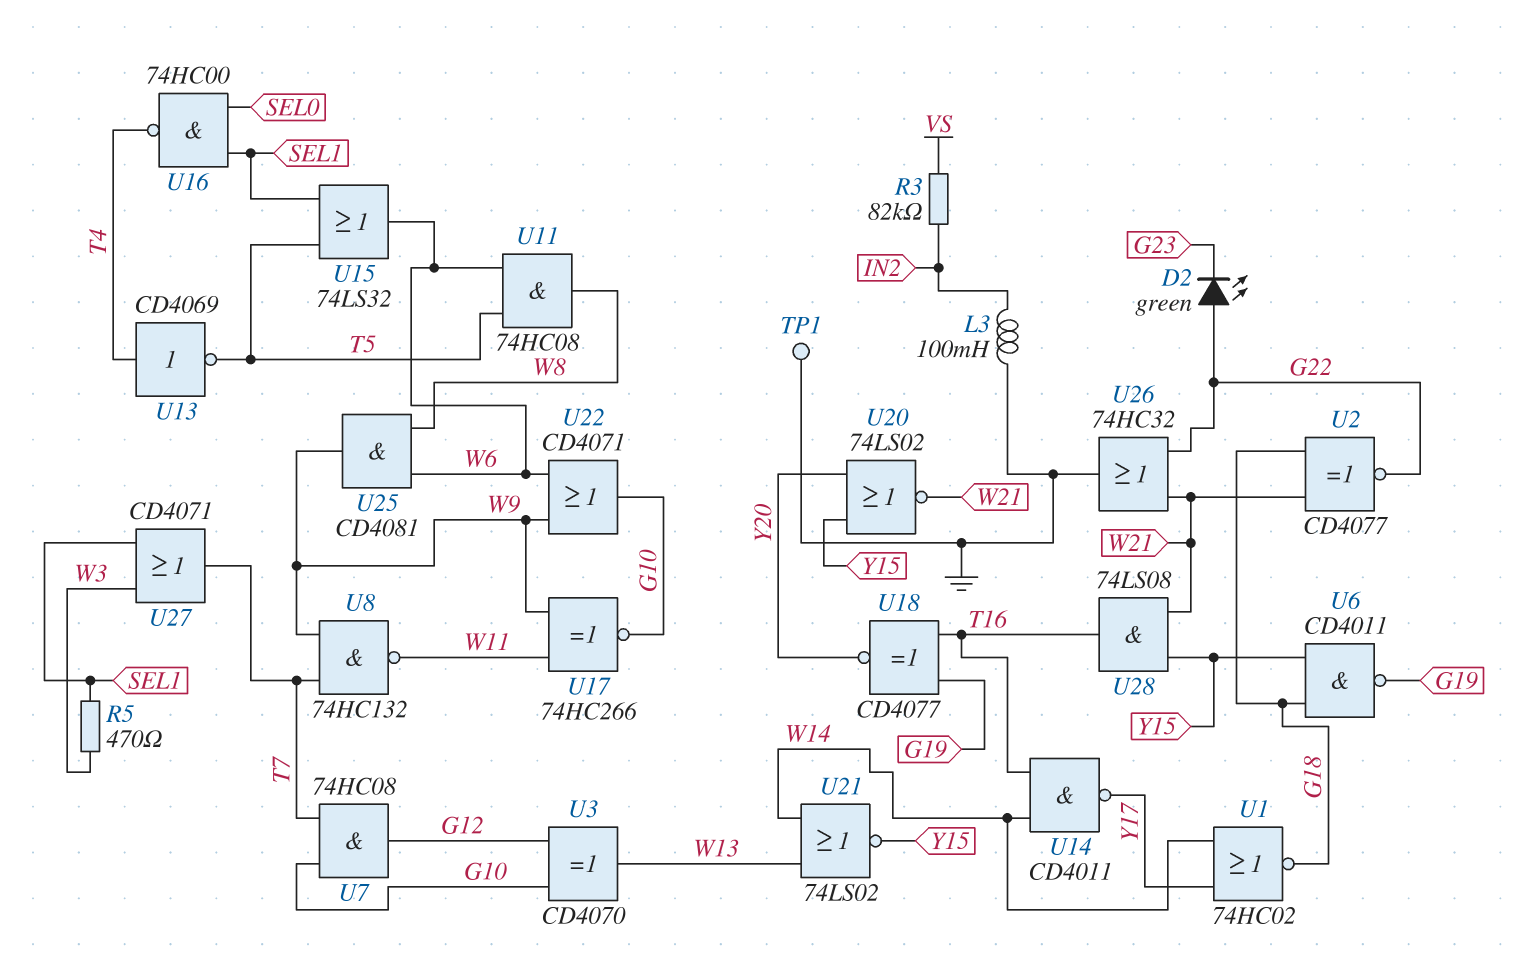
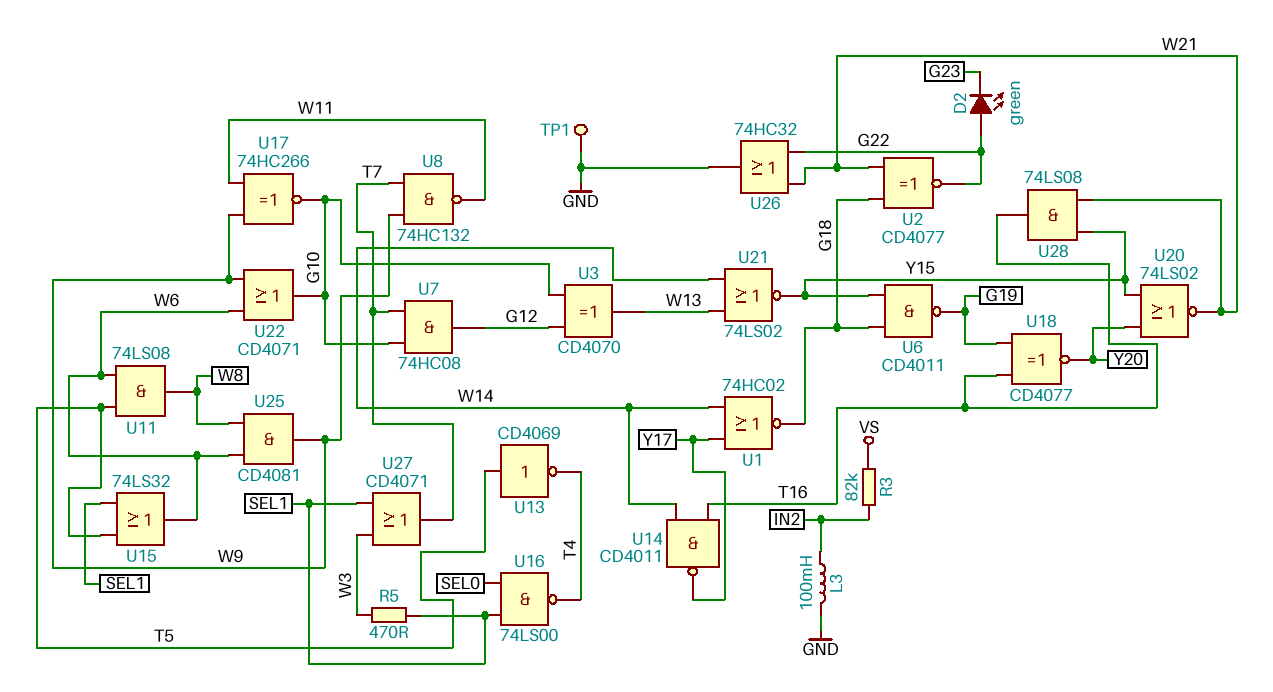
U11: AND 74HC08 (in T5, in W6, out W8) -> AND 74LS08 (in T5, in W6, out W8)
U13: NOT CD4069 (in T4, out T5) -> NOT CD4069 (in T5, out T4)
U16: NAND 74HC00 (in SEL0, in SEL1, out T4) -> NAND 74LS00 (in SEL0, in SEL1, out T4)

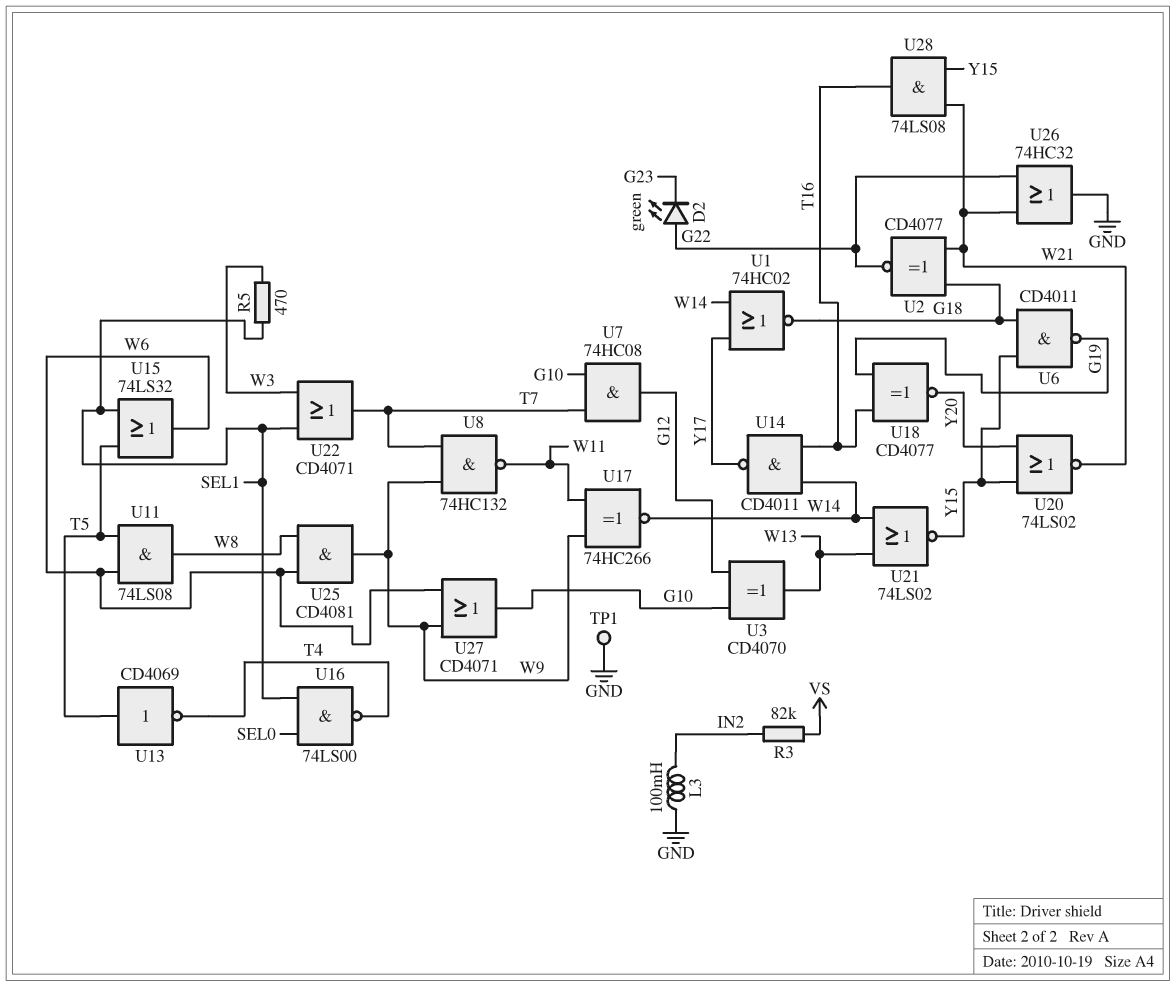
U17: XNOR 74HC266 (in W9, in W11, out G10) -> XNOR 74HC266 (in W9, in W11, out W14)
U22: OR CD4071 (in W6, in W9, out G10) -> OR CD4071 (in SEL1, in W3, out T7)
U27: OR CD4071 (in SEL1, in W3, out T7) -> OR CD4071 (in W6, in W9, out G10)

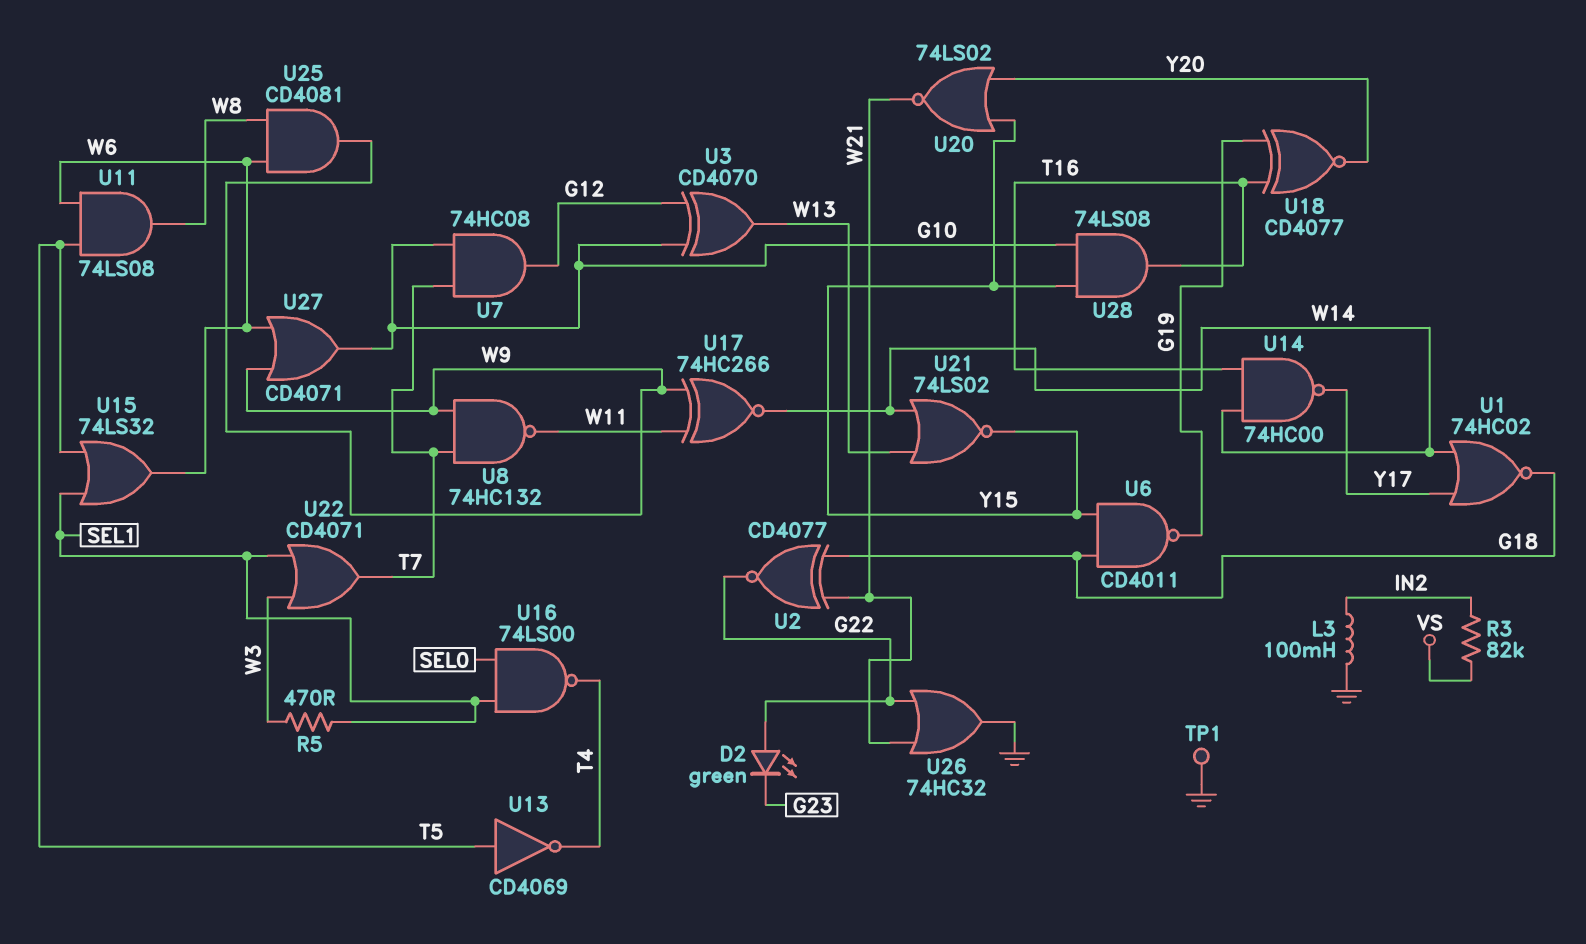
U14: NAND CD4011 (in T16, in W14, out Y17) -> NAND 74HC00 (in T16, in W14, out Y17)
U28: AND 74LS08 (in W21, in Y15, out T16) -> AND 74LS08 (in G10, in Y15, out T16)

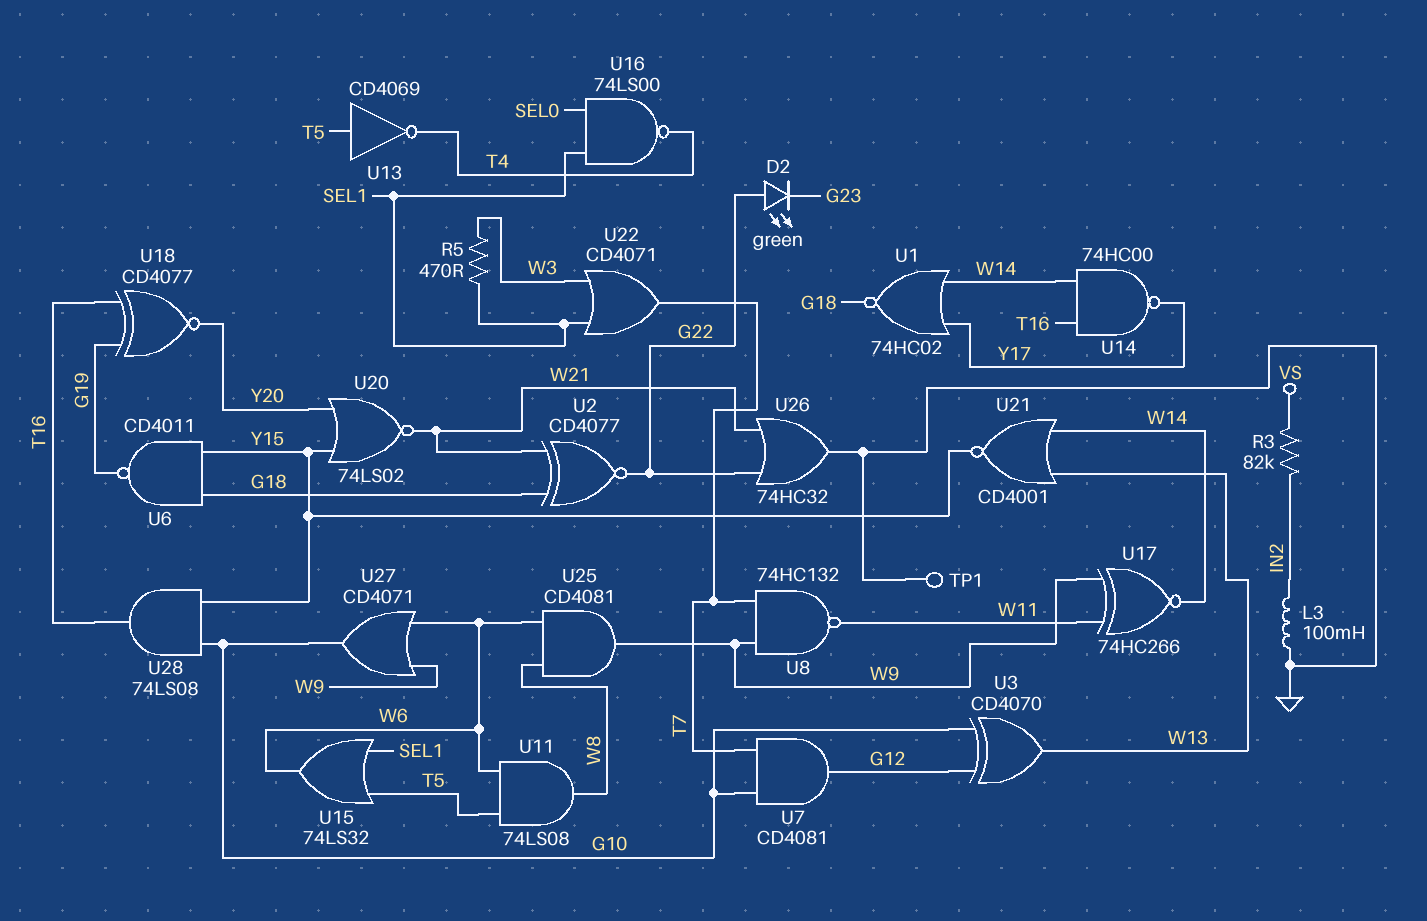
U7: AND 74HC08 (in G10, in T7, out G12) -> AND CD4081 (in G10, in T7, out G12)
U21: NOR 74LS02 (in W13, in W14, out Y15) -> NOR CD4001 (in W13, in W14, out Y15)

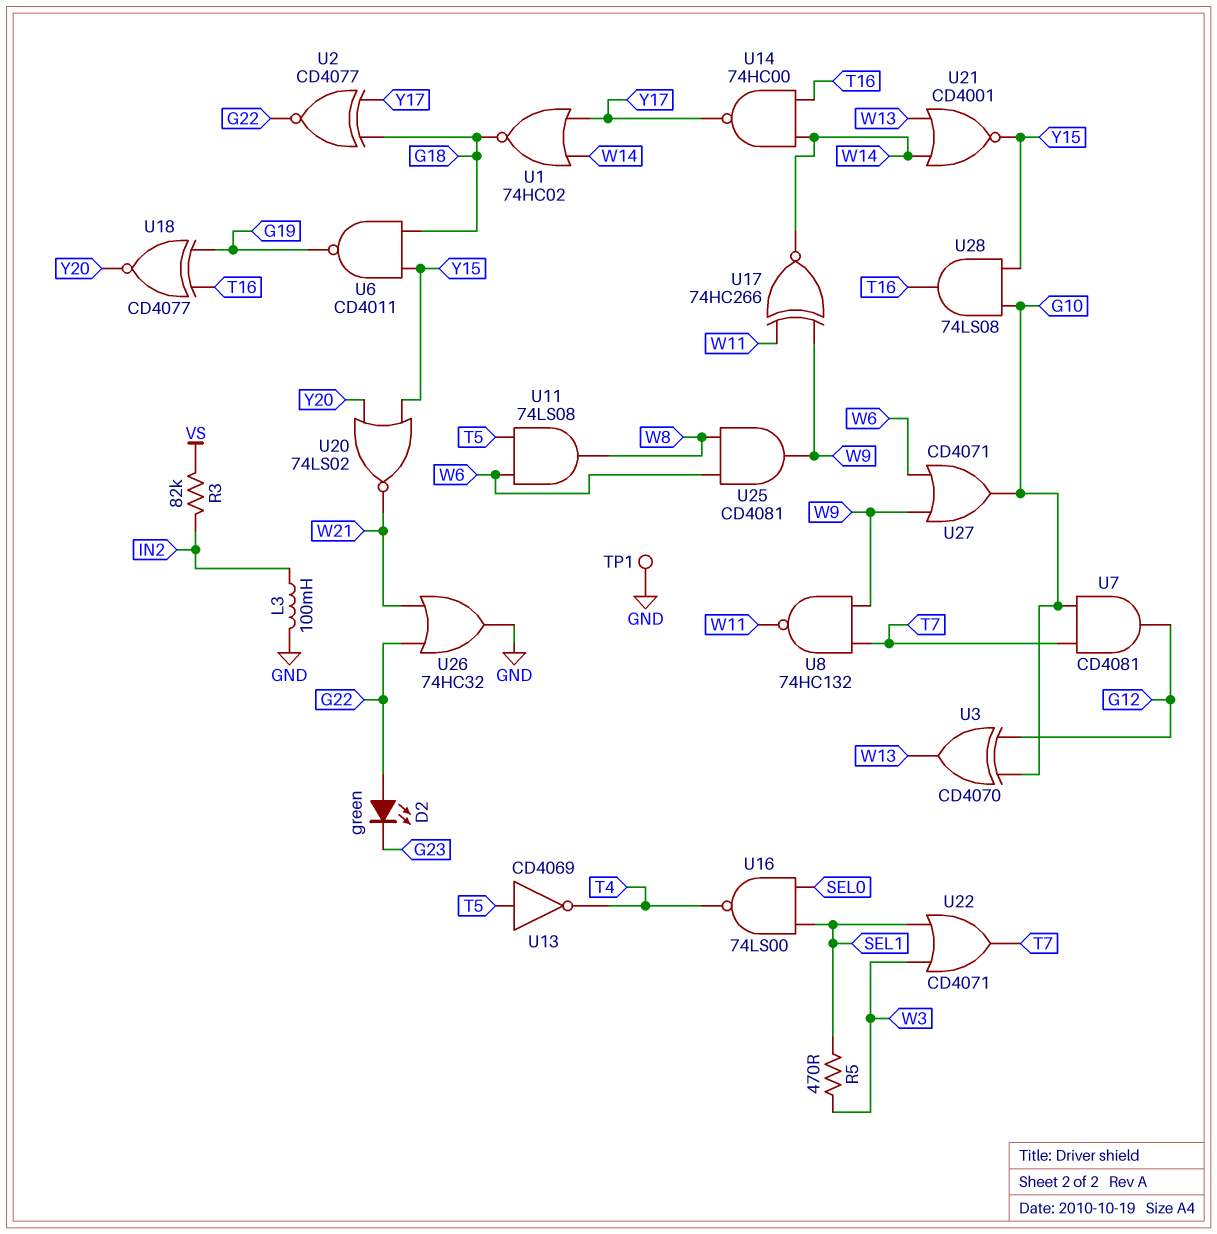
U2: XNOR CD4077 (in G18, in W21, out G22) -> XNOR CD4077 (in G18, in Y17, out G22)
U15: OR 74LS32 (in SEL1, in T5, out W6) -> none

